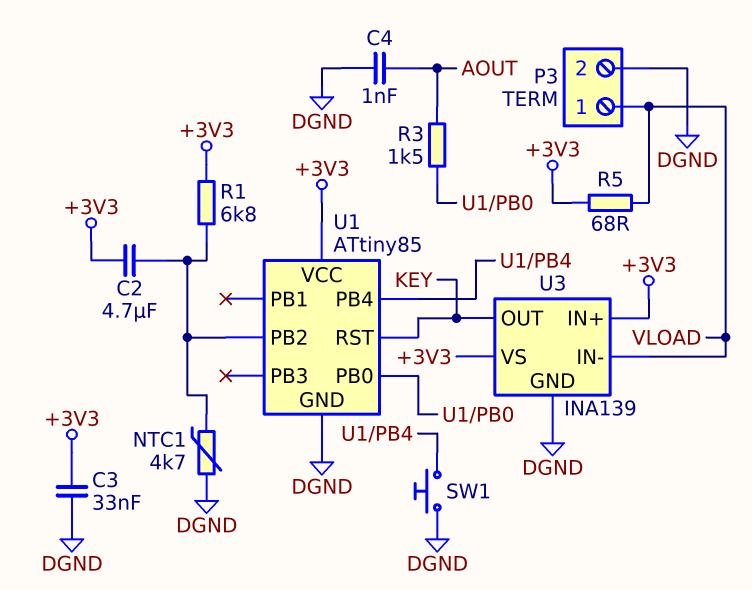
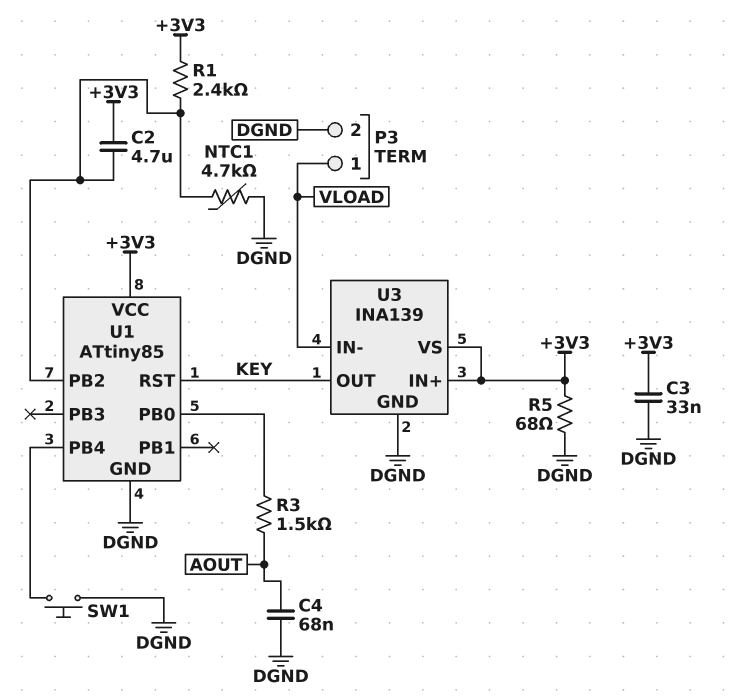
C4: 1nF (AOUT, DGND) -> 68nF (AOUT, DGND)
R1: 6.8k (+3V3, U1/PB2) -> 2.4k (+3V3, U1/PB2)
R5: 68 (+3V3, VLOAD) -> 68 (+3V3, DGND)

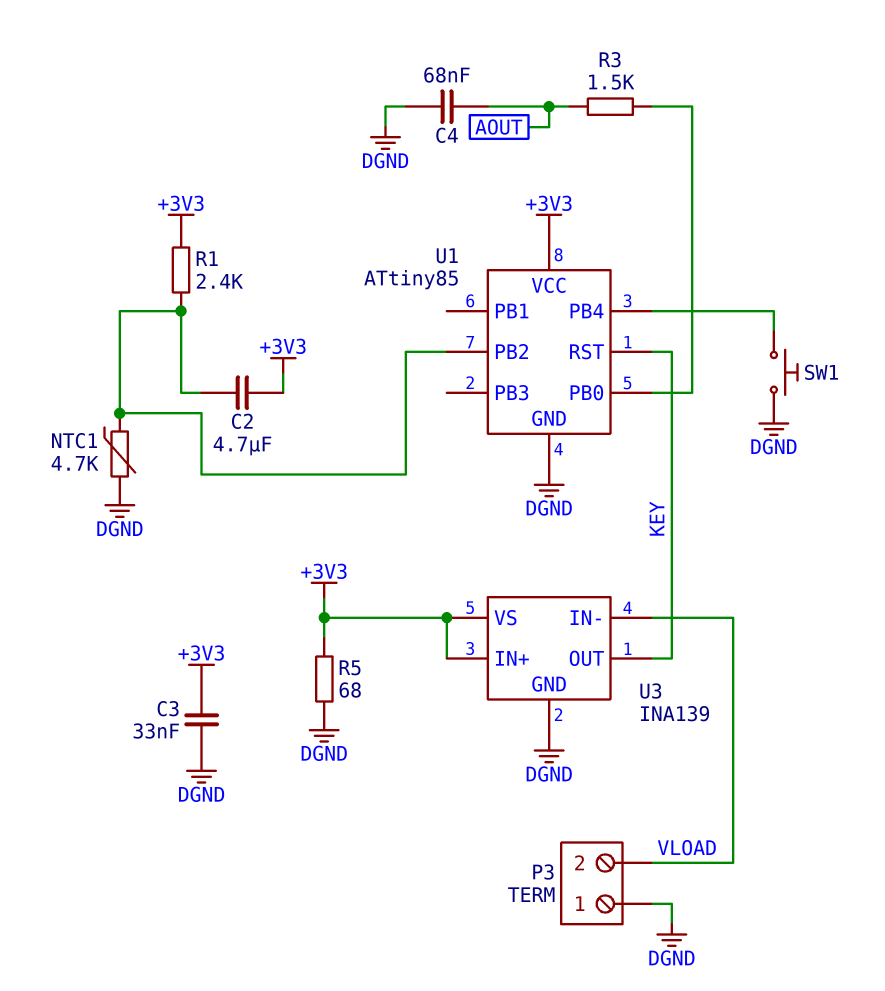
P3 pin 1: VLOAD -> DGND
P3 pin 2: DGND -> VLOAD

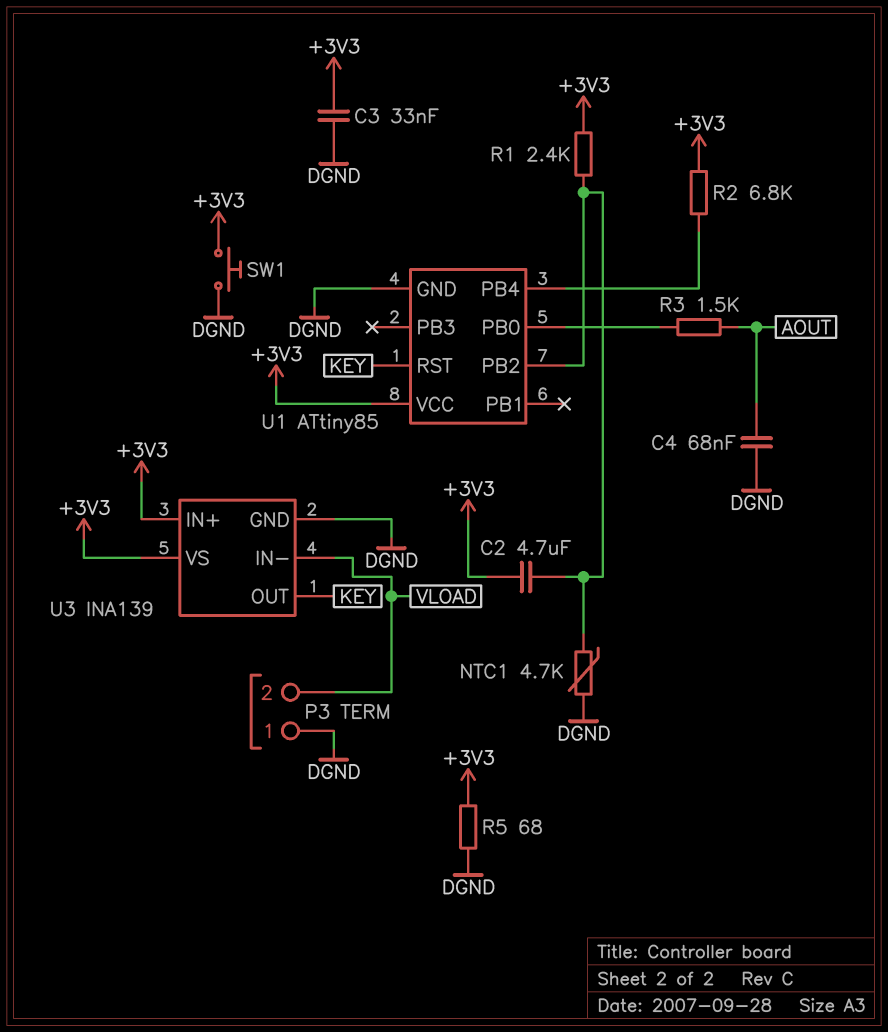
R2: none -> 6.8k (+3V3, U1/PB4)
SW1: button (DGND, U1/PB4) -> button (+3V3, DGND)

